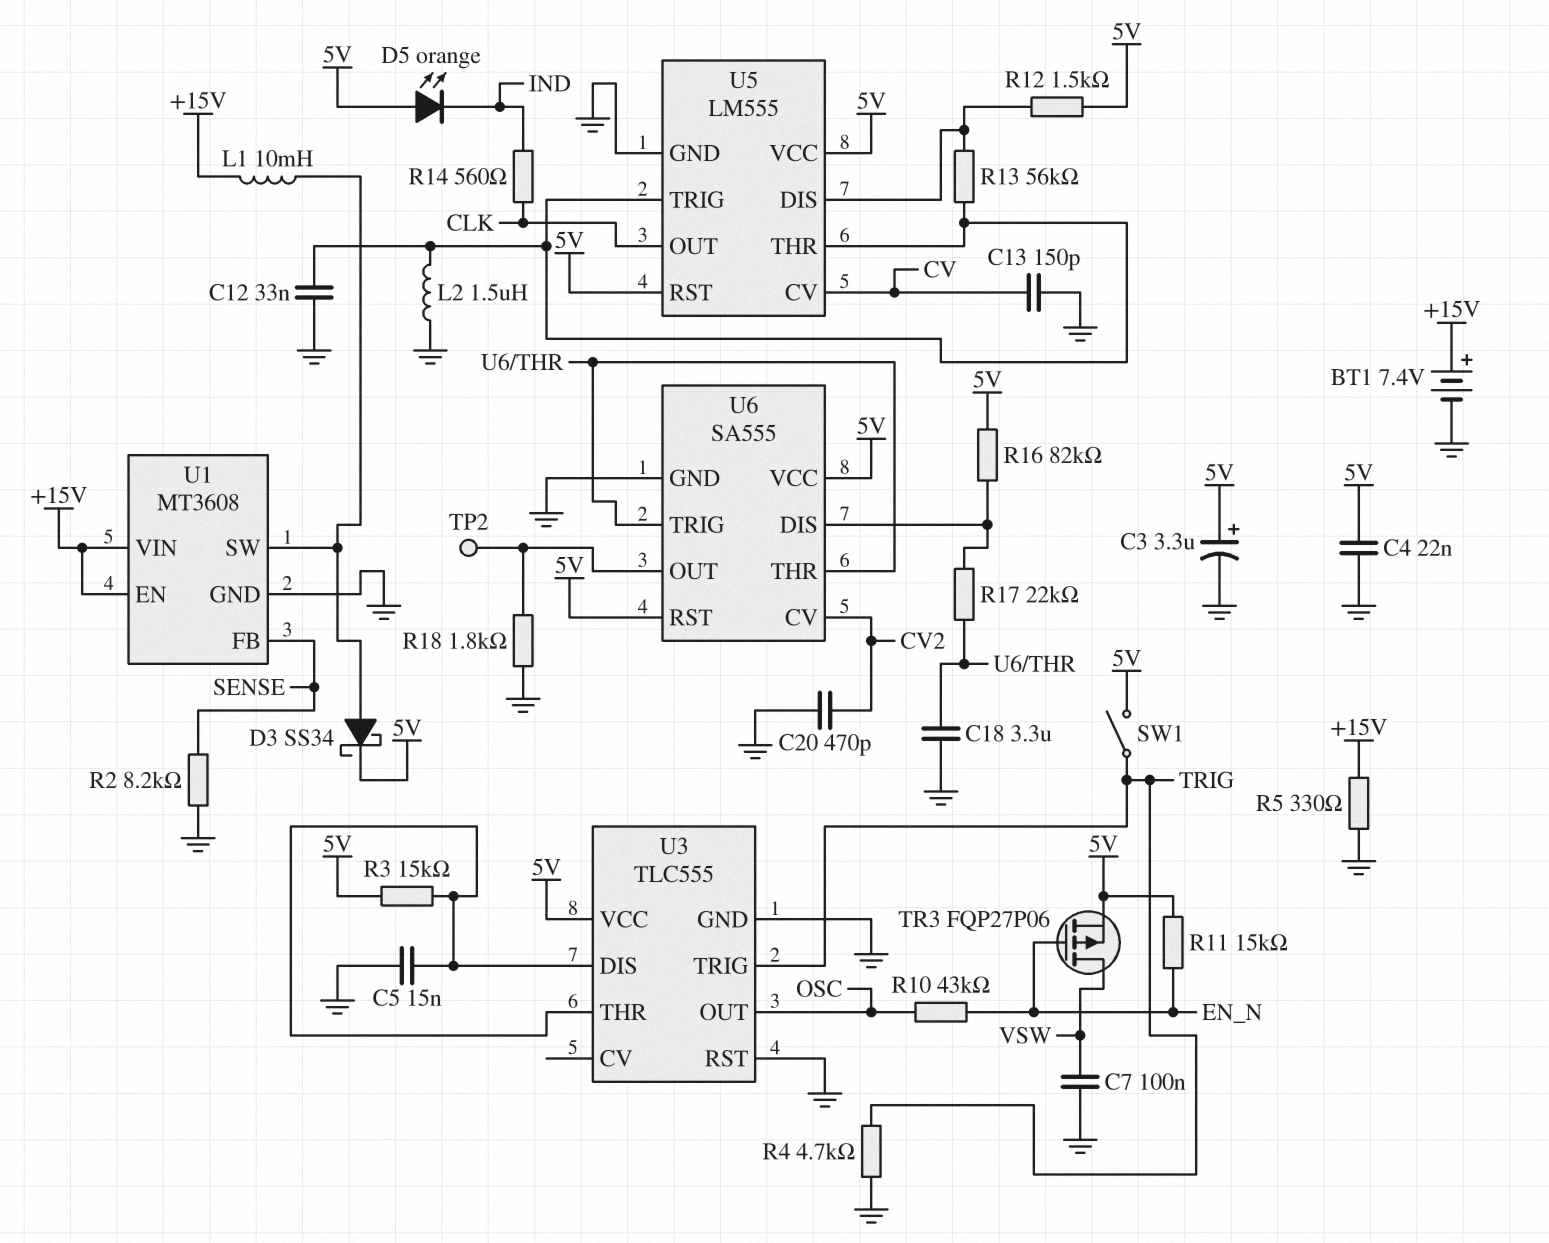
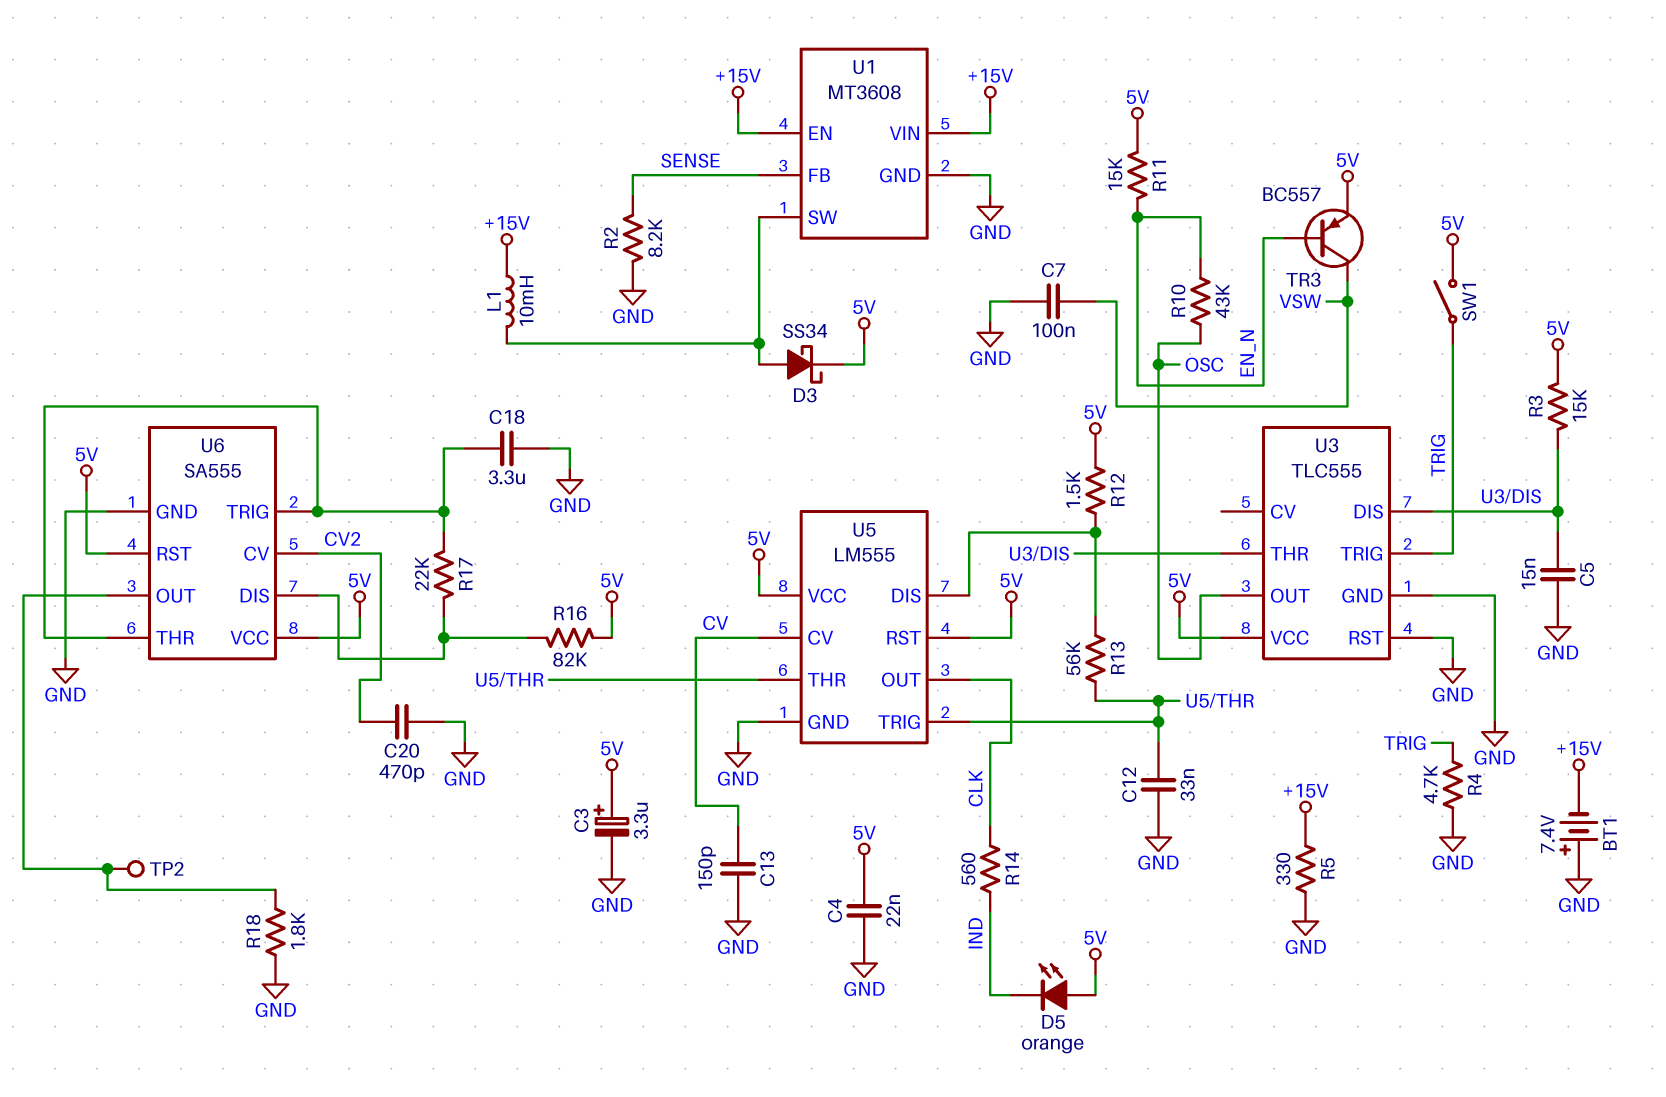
BT1: 7.4V (plus +15V, minus GND) -> 7.4V (plus GND, minus +15V)
L2: 1.5uH (GND, U5/THR) -> none
TR3: PMOS FQP27P06 (G EN_N, D VSW, S 5V) -> PNP BC557 (B EN_N, C VSW, E 5V)

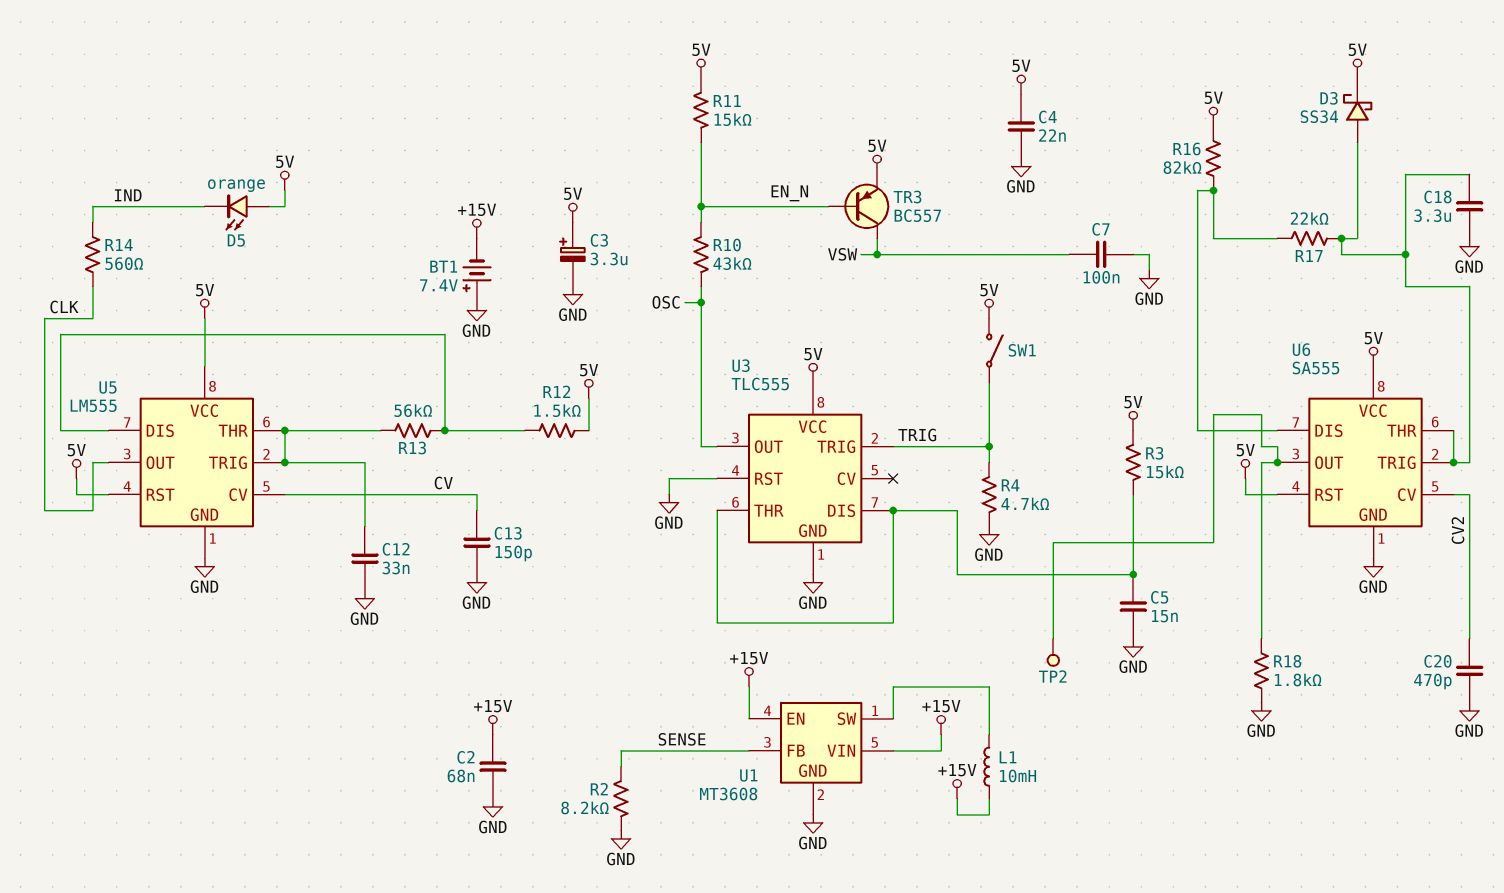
C2: none -> 68nF (+15V, GND)
D3: schottky SS34 (A U1/SW, K 5V) -> schottky SS34 (A U6/THR, K 5V)
R5: 330 (+15V, GND) -> none

